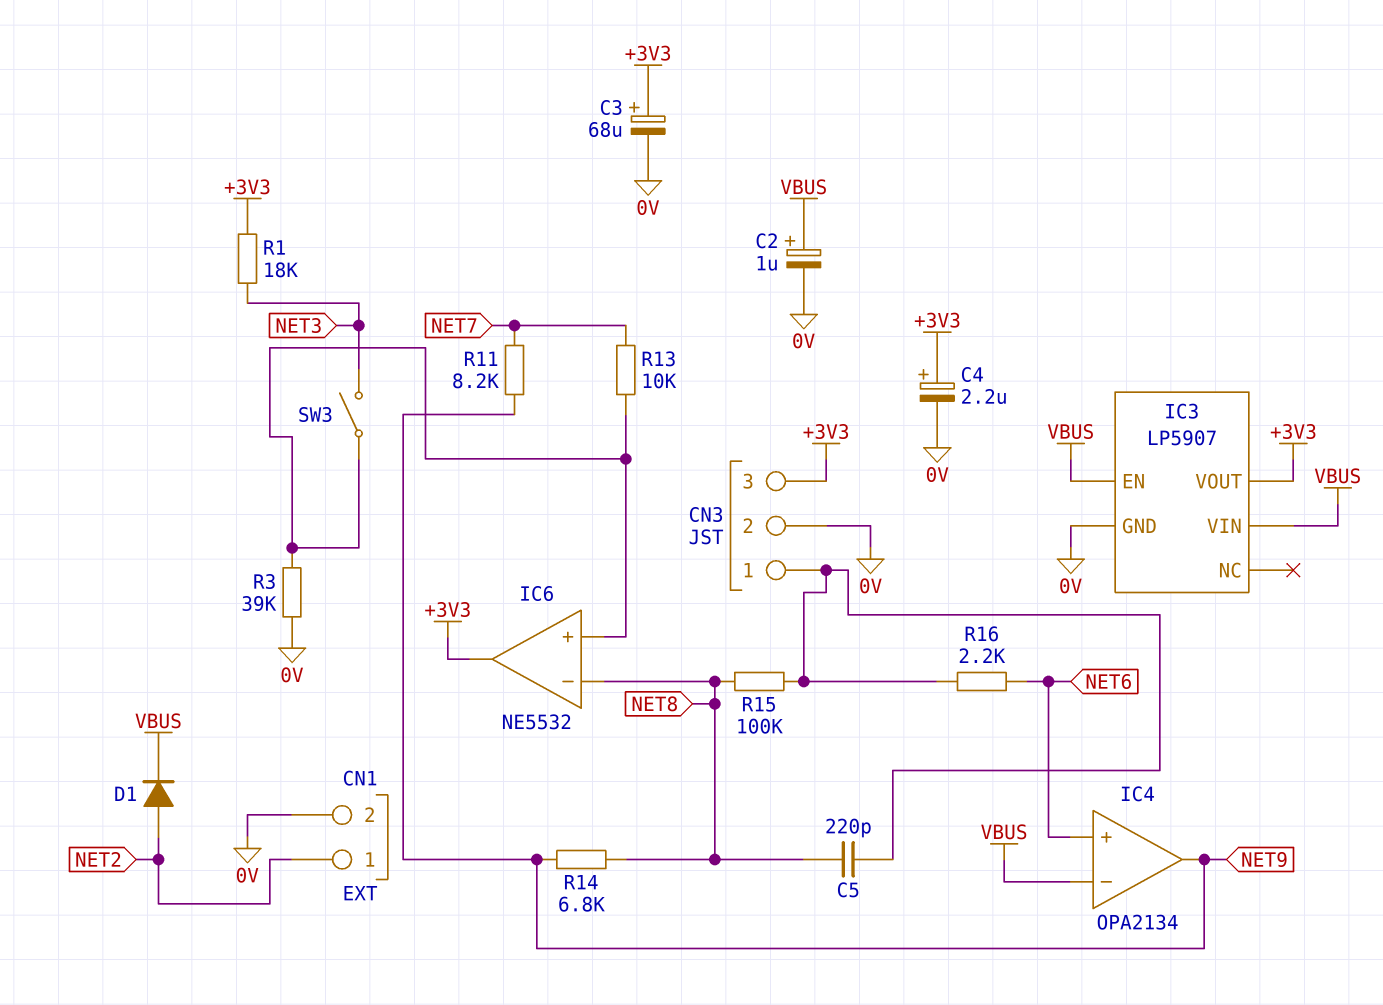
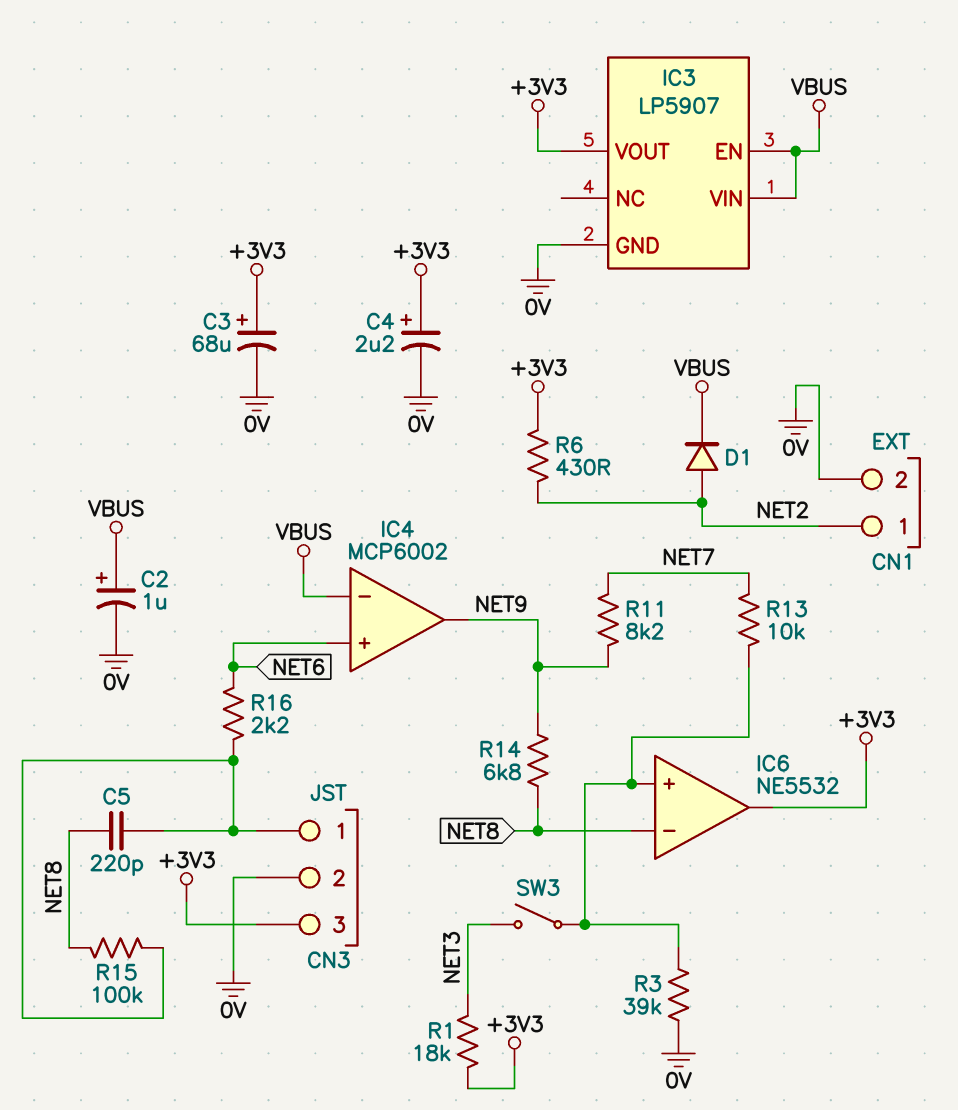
IC4: OPA2134 -> MCP6002
R6: none -> 430 (+3V3, NET2)

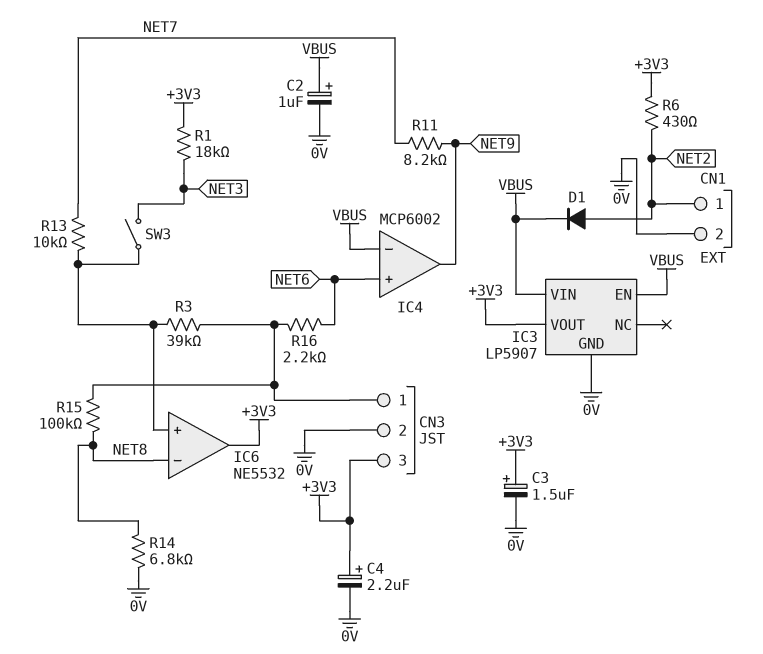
C3: 68uF (plus +3V3, minus 0V) -> 1.5uF (plus +3V3, minus 0V)
C5: 220pF (CN3/1, NET8) -> none
R3: 39k (0V, IC6/in+) -> 39k (CN3/1, IC6/in+)
R14: 6.8k (NET8, NET9) -> 6.8k (0V, NET8)

